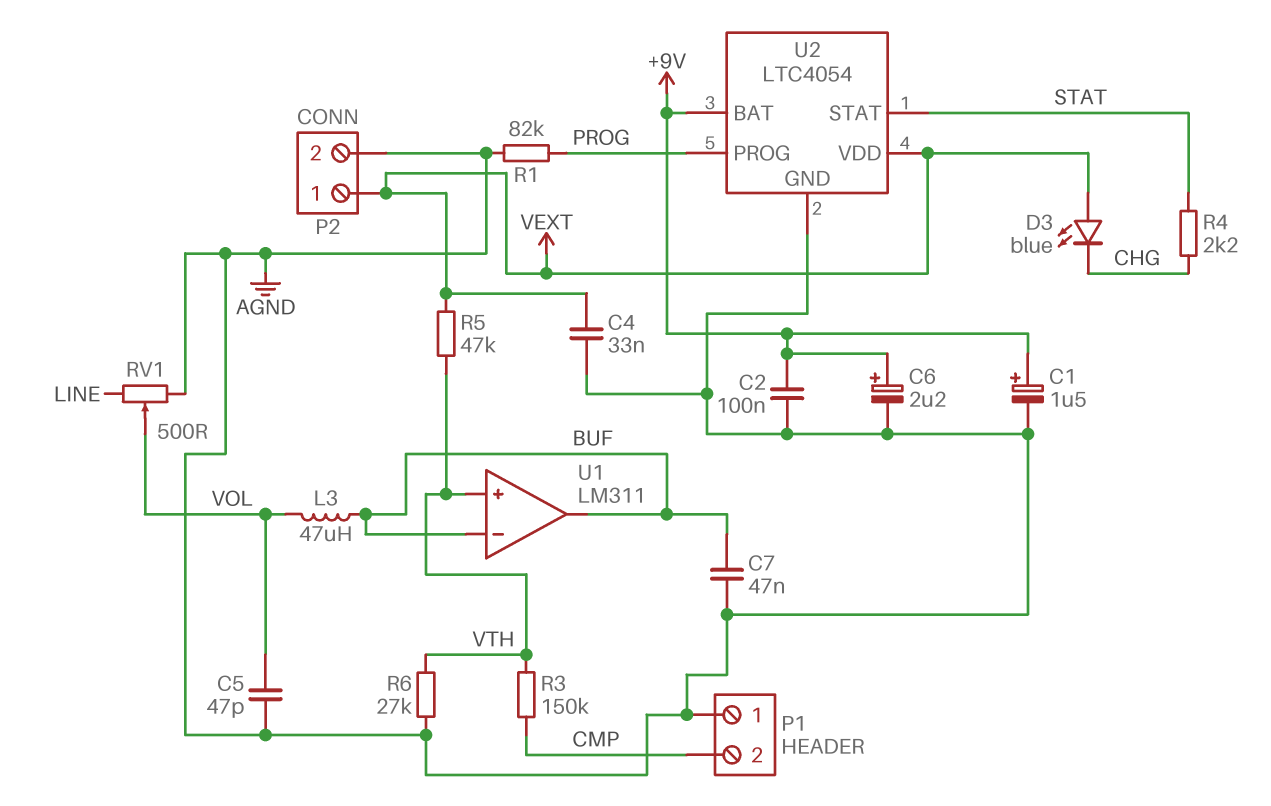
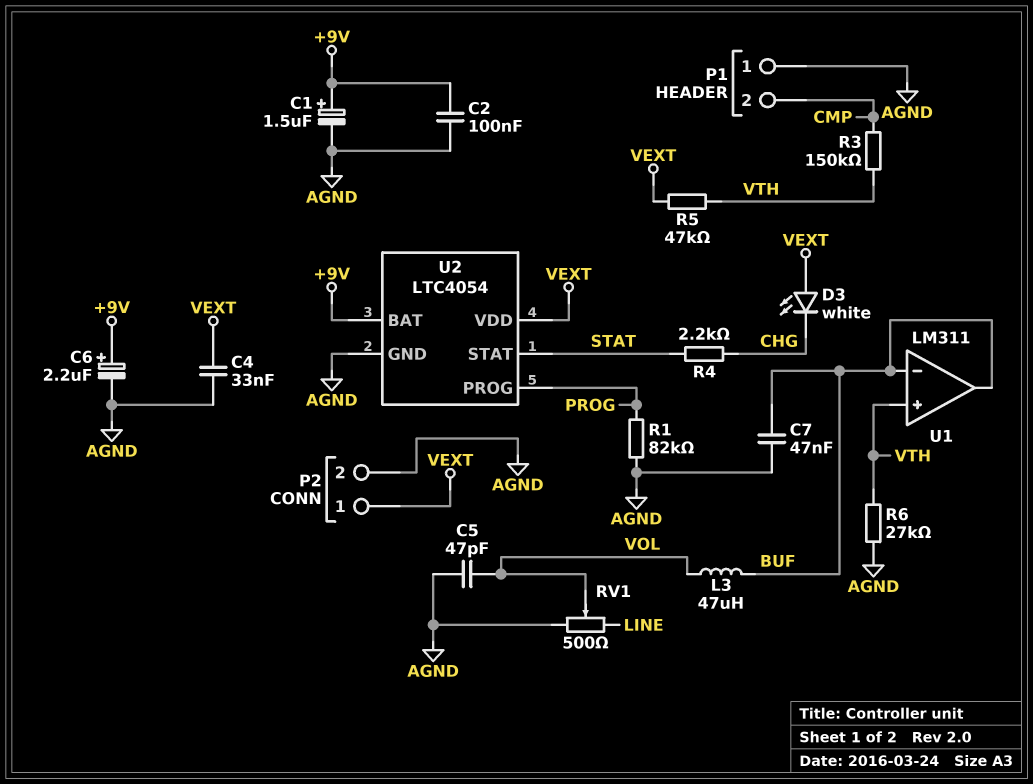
D3: LED blue (A VEXT, K CHG) -> LED white (A VEXT, K CHG)

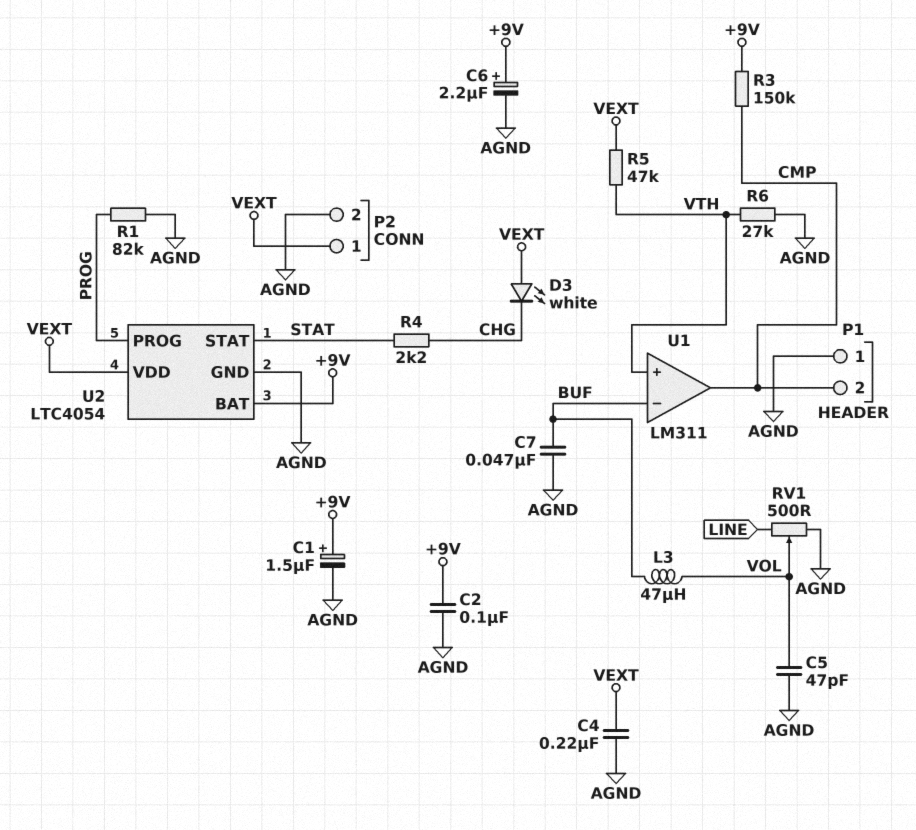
C4: 33nF (AGND, VEXT) -> 220nF (AGND, VEXT)
R3: 150k (CMP, VTH) -> 150k (+9V, CMP)
U1 pin out: BUF -> CMP

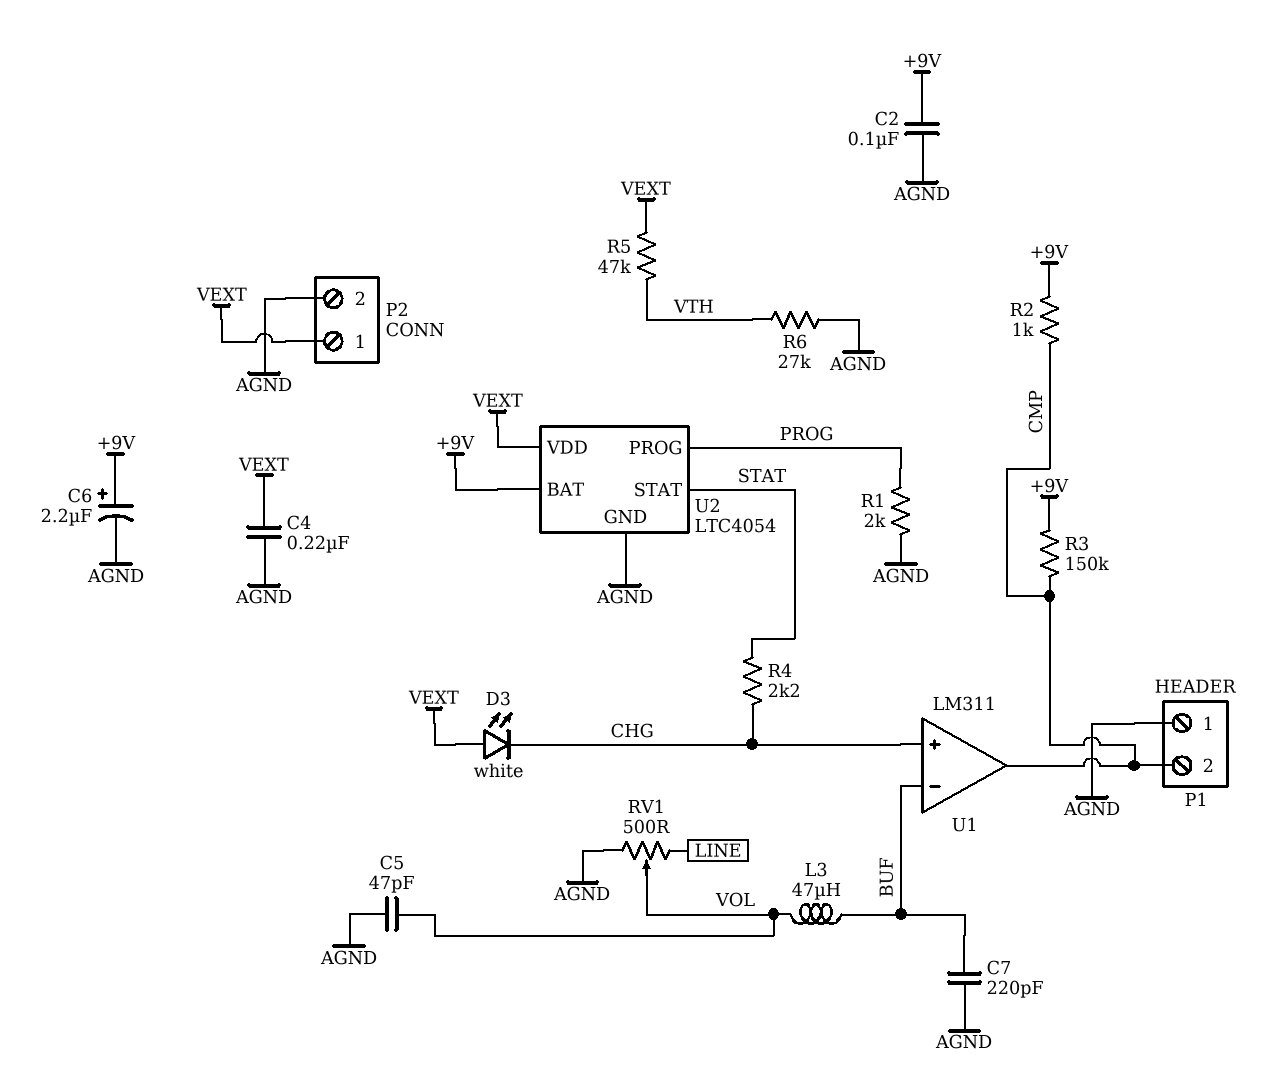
C1: 1.5uF (plus +9V, minus AGND) -> none
C7: 47nF (AGND, BUF) -> 220pF (AGND, BUF)
R1: 82k (AGND, PROG) -> 2k (AGND, PROG)
R2: none -> 1k (+9V, CMP)
U1 pin in+: VTH -> CHG

